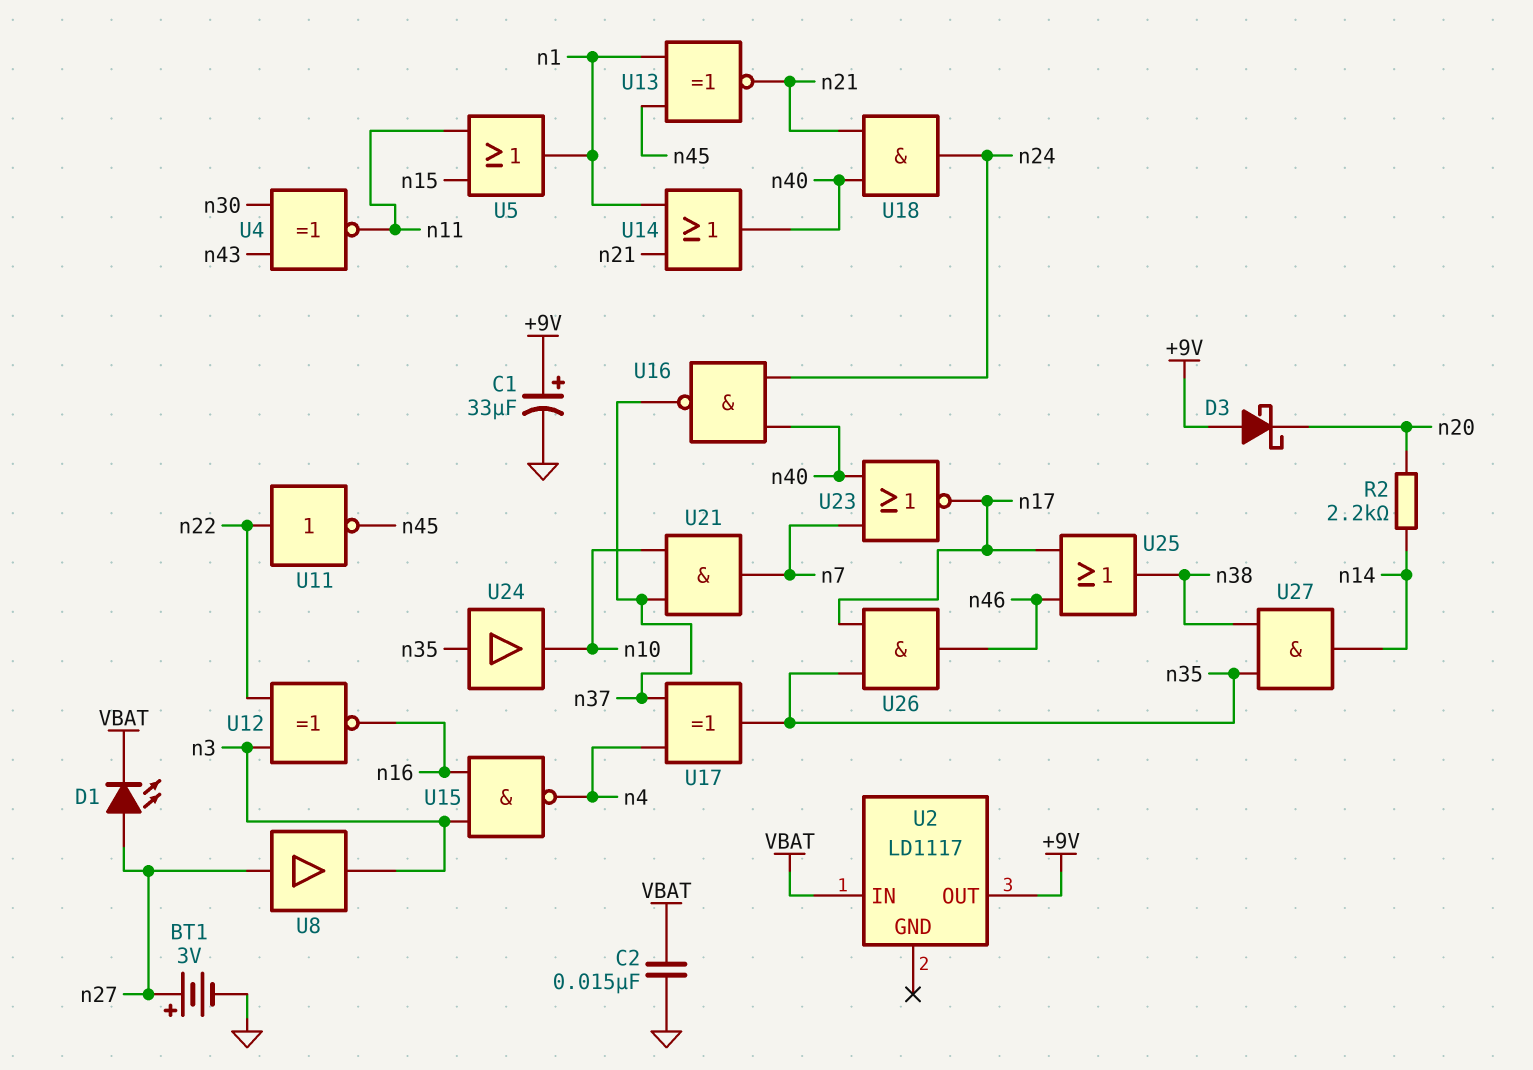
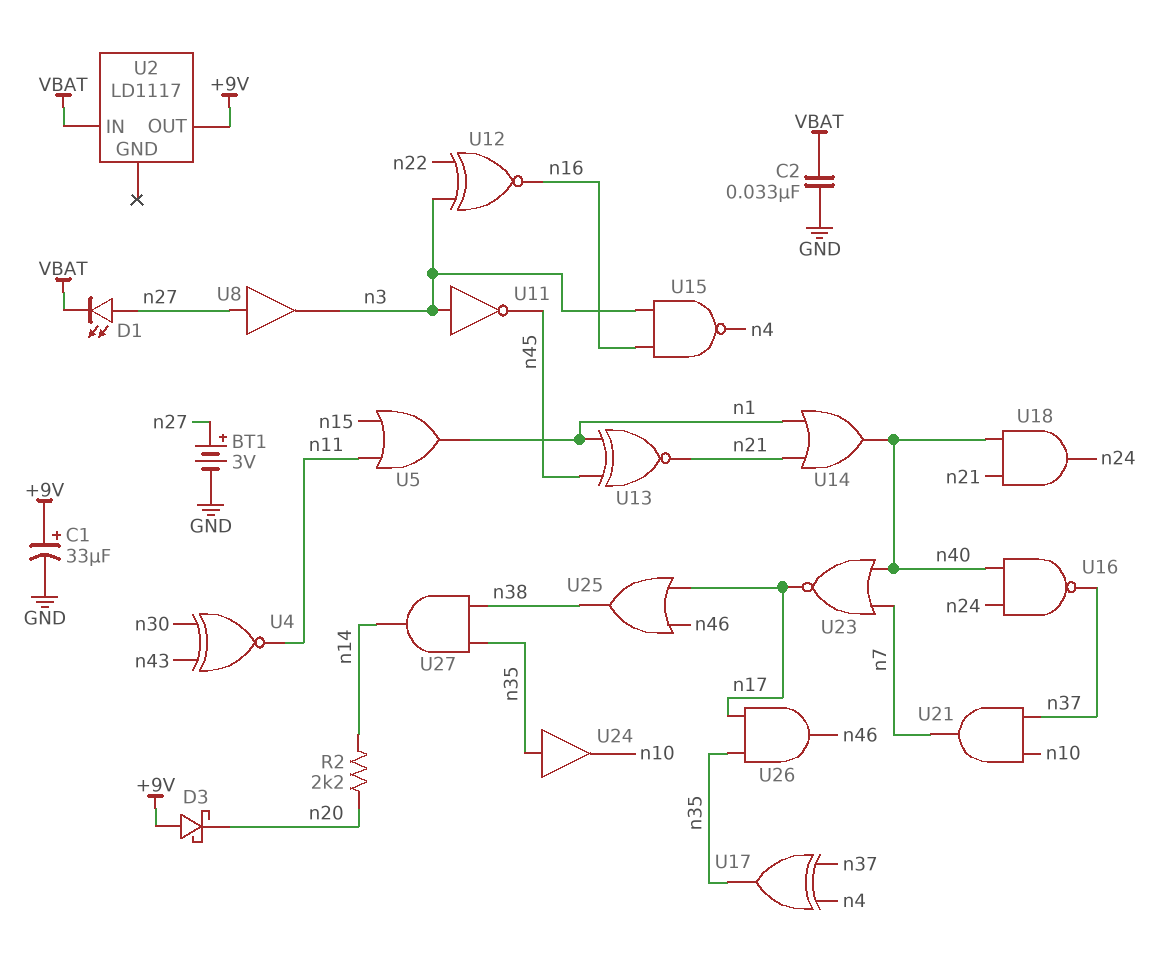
C2: 15nF (GND, VBAT) -> 33nF (GND, VBAT)
U11: NOT (in n22, out n45) -> NOT (in n3, out n45)

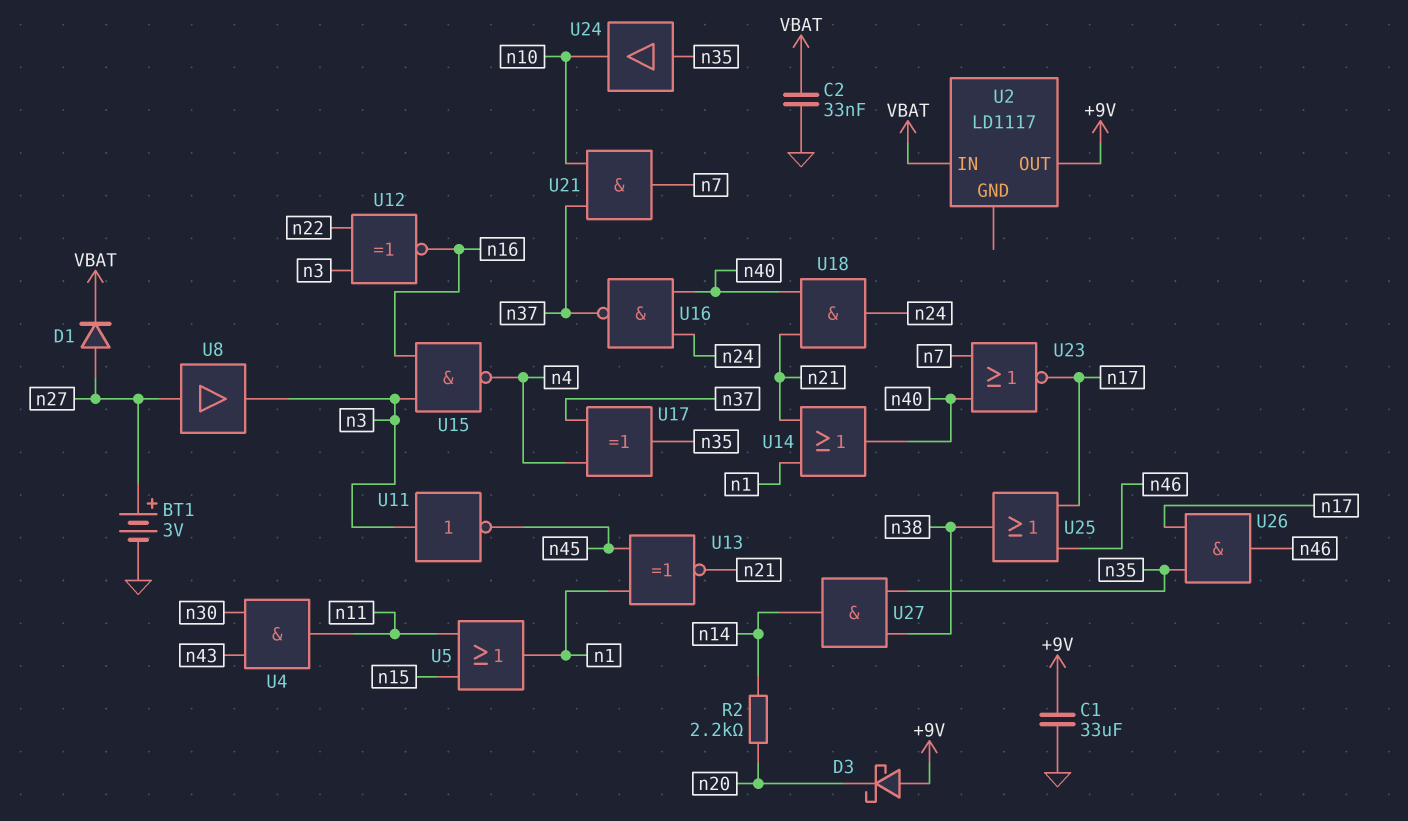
C1: 33uF (plus +9V, minus GND) -> 33uF (+9V, GND)
D1: LED (A n27, K VBAT) -> diode (A n27, K VBAT)
U4: XNOR (in n30, in n43, out n11) -> AND (in n30, in n43, out n11)

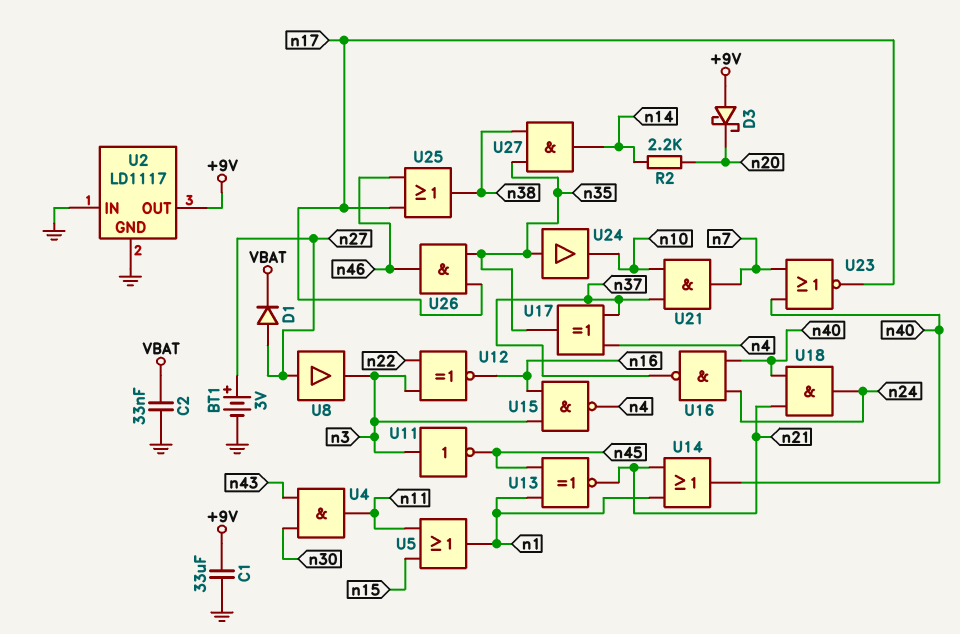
U2 pin GND: none -> GND
U2 pin IN: VBAT -> GND

